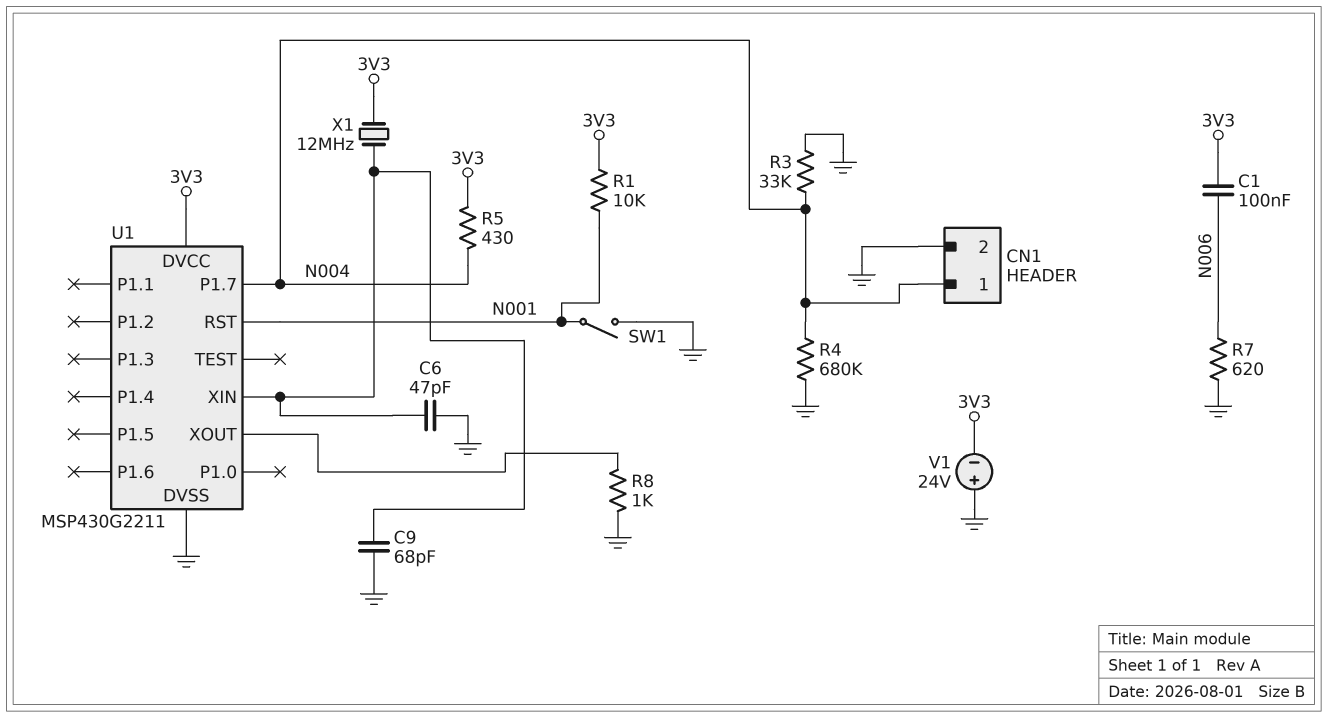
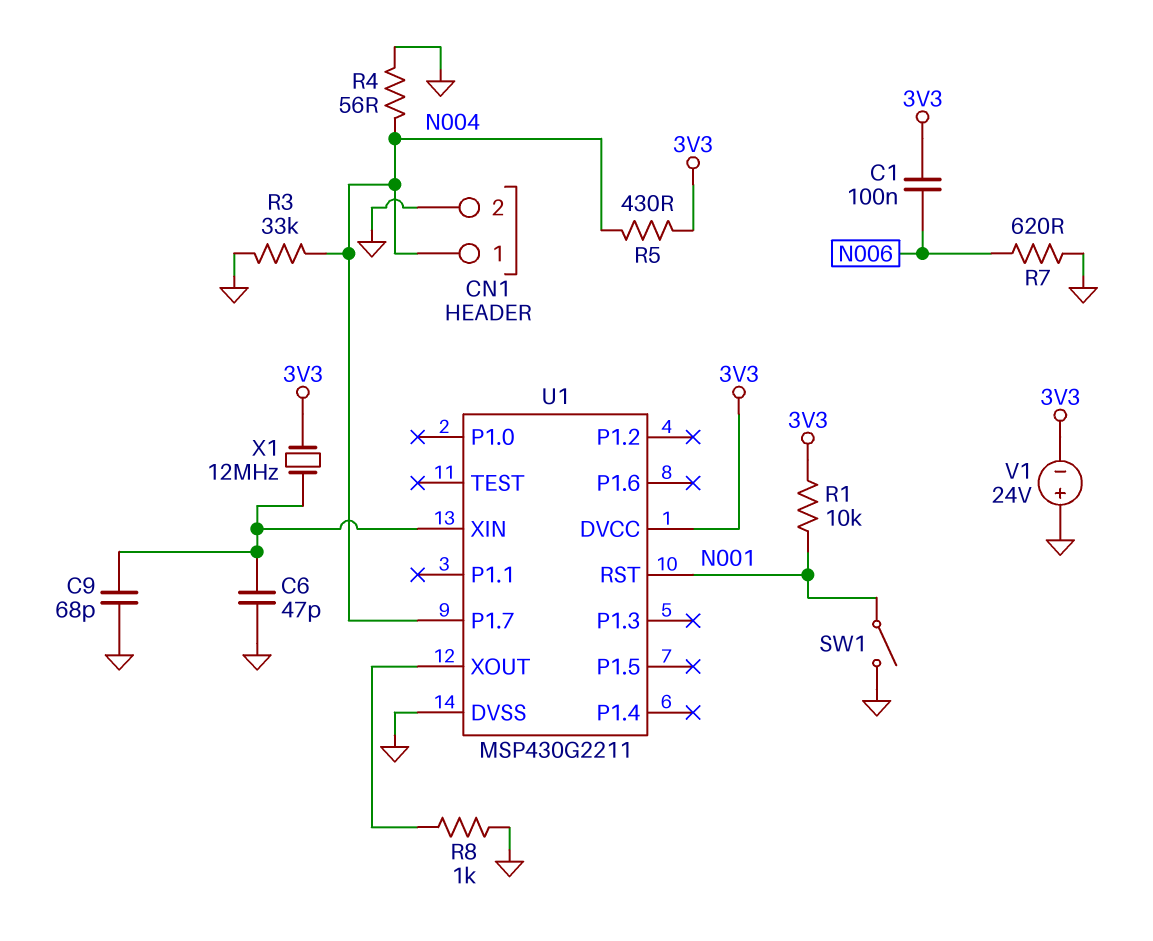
R4: 680k (GND, N004) -> 56 (GND, N004)

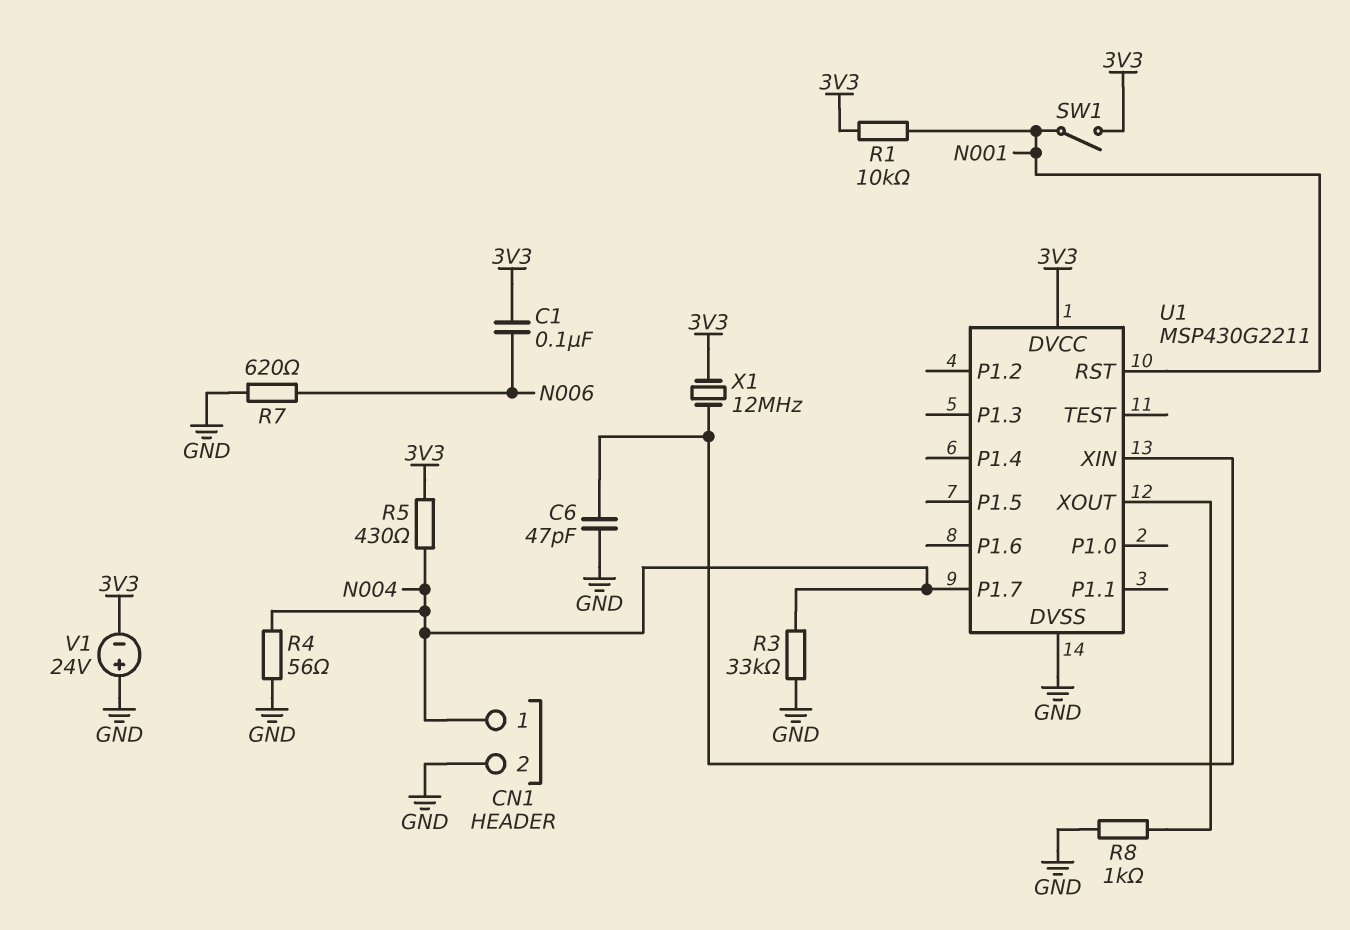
C9: 68pF (GND, U1/XIN) -> none
SW1: switch (GND, N001) -> switch (3V3, N001)

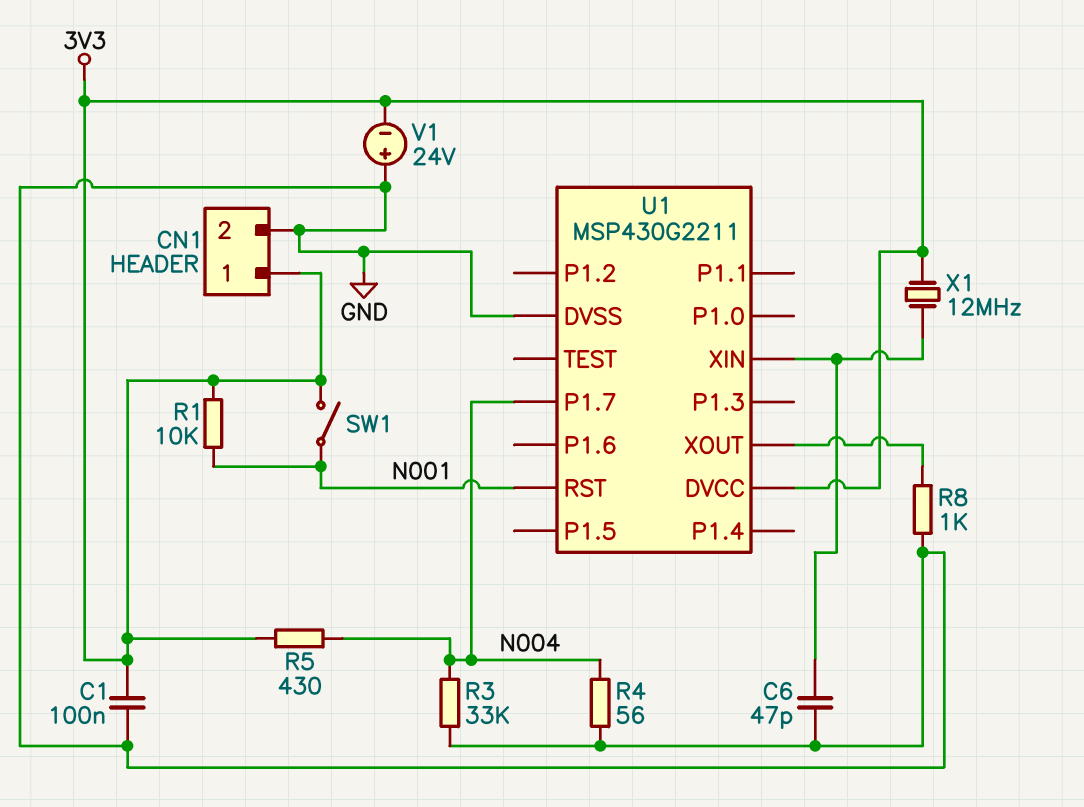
C1: 100nF (3V3, N006) -> 100nF (3V3, GND)
CN1 pin 1: N004 -> 3V3
R7: 620 (GND, N006) -> none

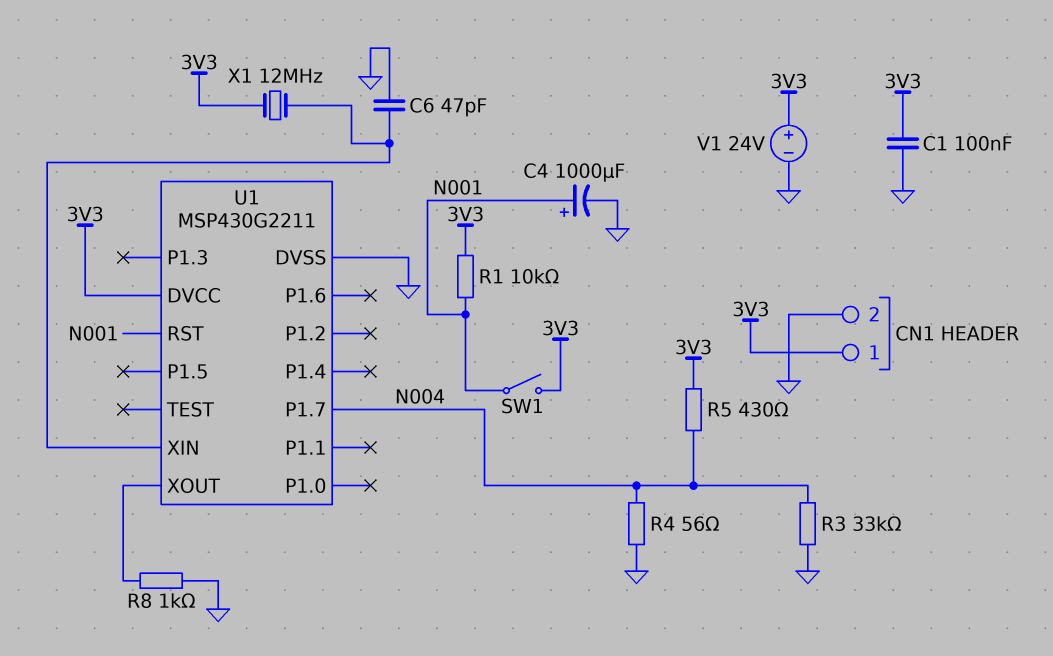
C4: none -> 1000uF (plus N001, minus GND)
V1: 24V (plus GND, minus 3V3) -> 24V (plus 3V3, minus GND)

